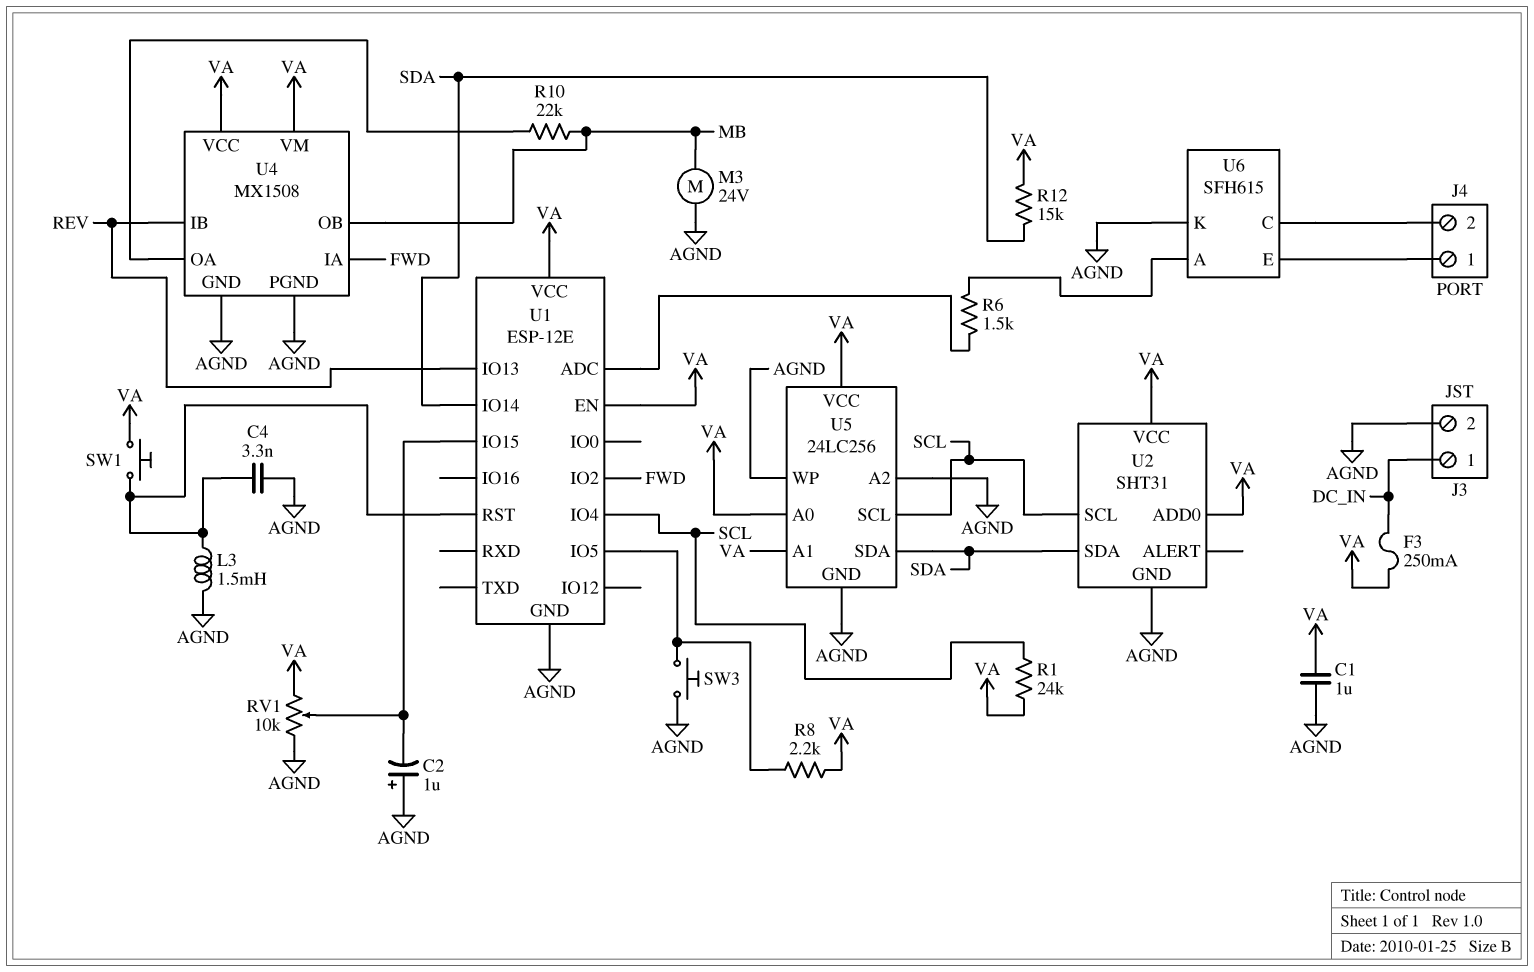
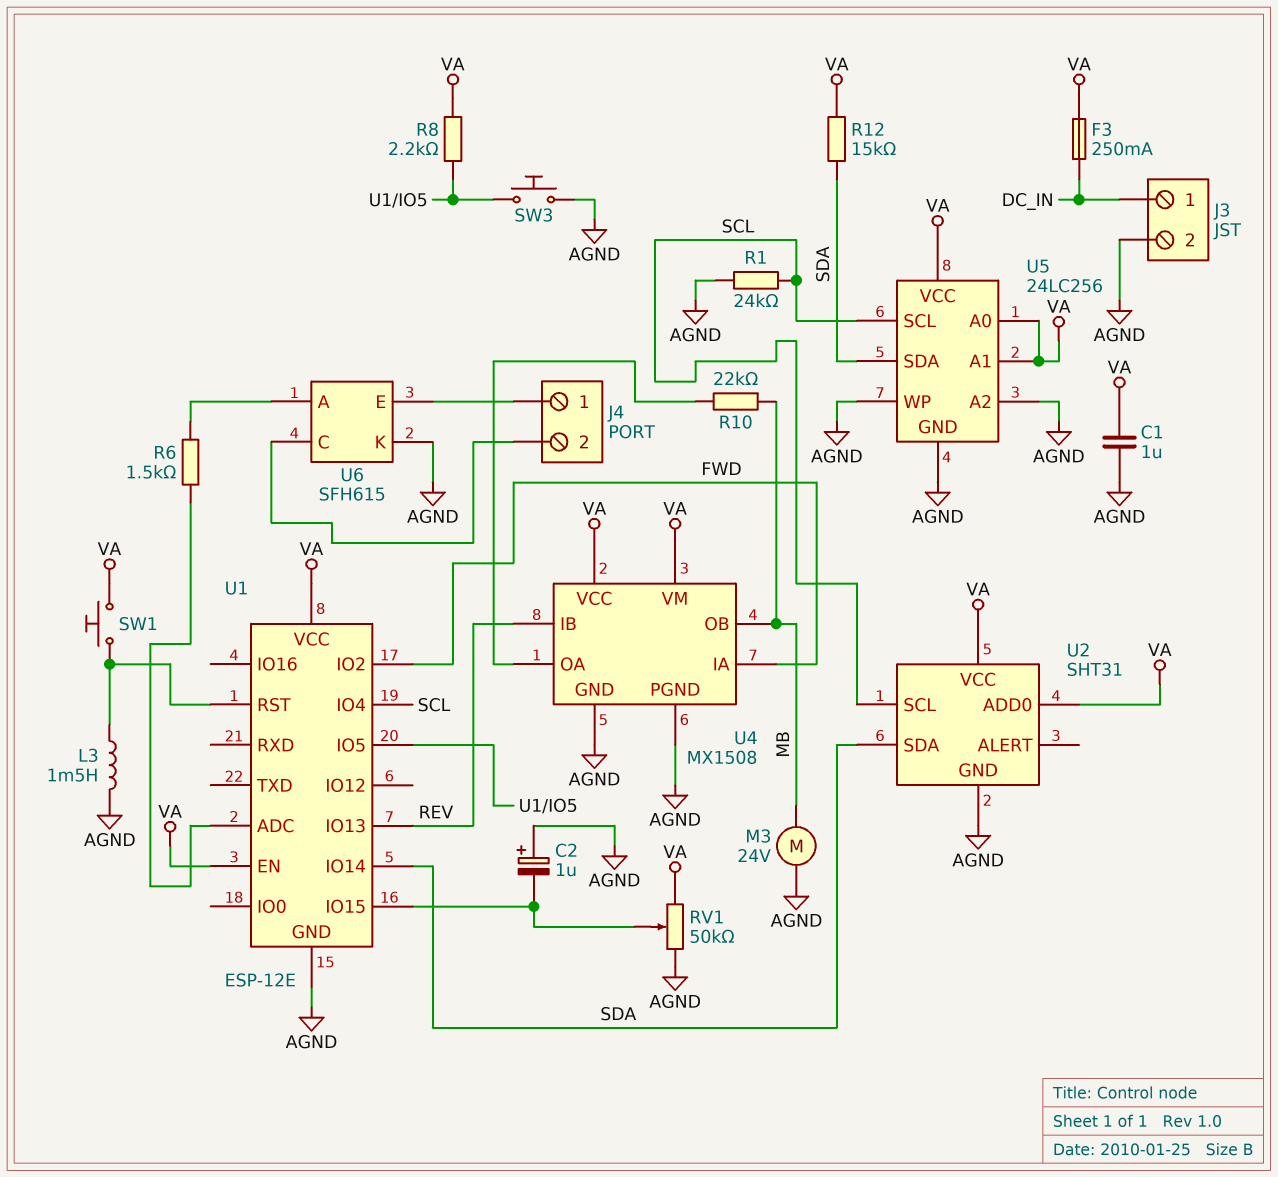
C4: 3.3nF (AGND, U1/RST) -> none
R1: 24k (SCL, VA) -> 24k (AGND, SCL)
RV1: 10k (AGND, VA, wiper U1/IO15) -> 50k (AGND, VA, wiper U1/IO15)

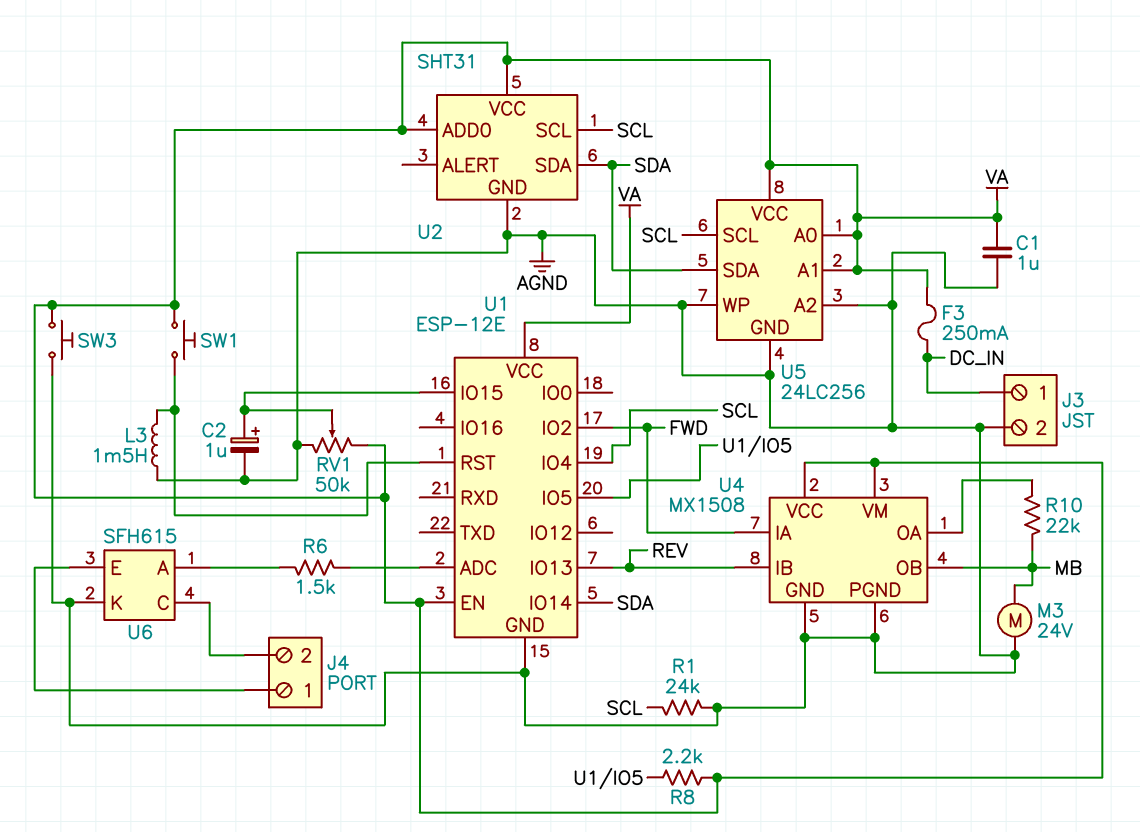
C2: 1uF (plus AGND, minus U1/IO15) -> 1uF (plus U1/IO15, minus AGND)
R12: 15k (SDA, VA) -> none
SW3: button (AGND, U1/IO5) -> button (AGND, VA)

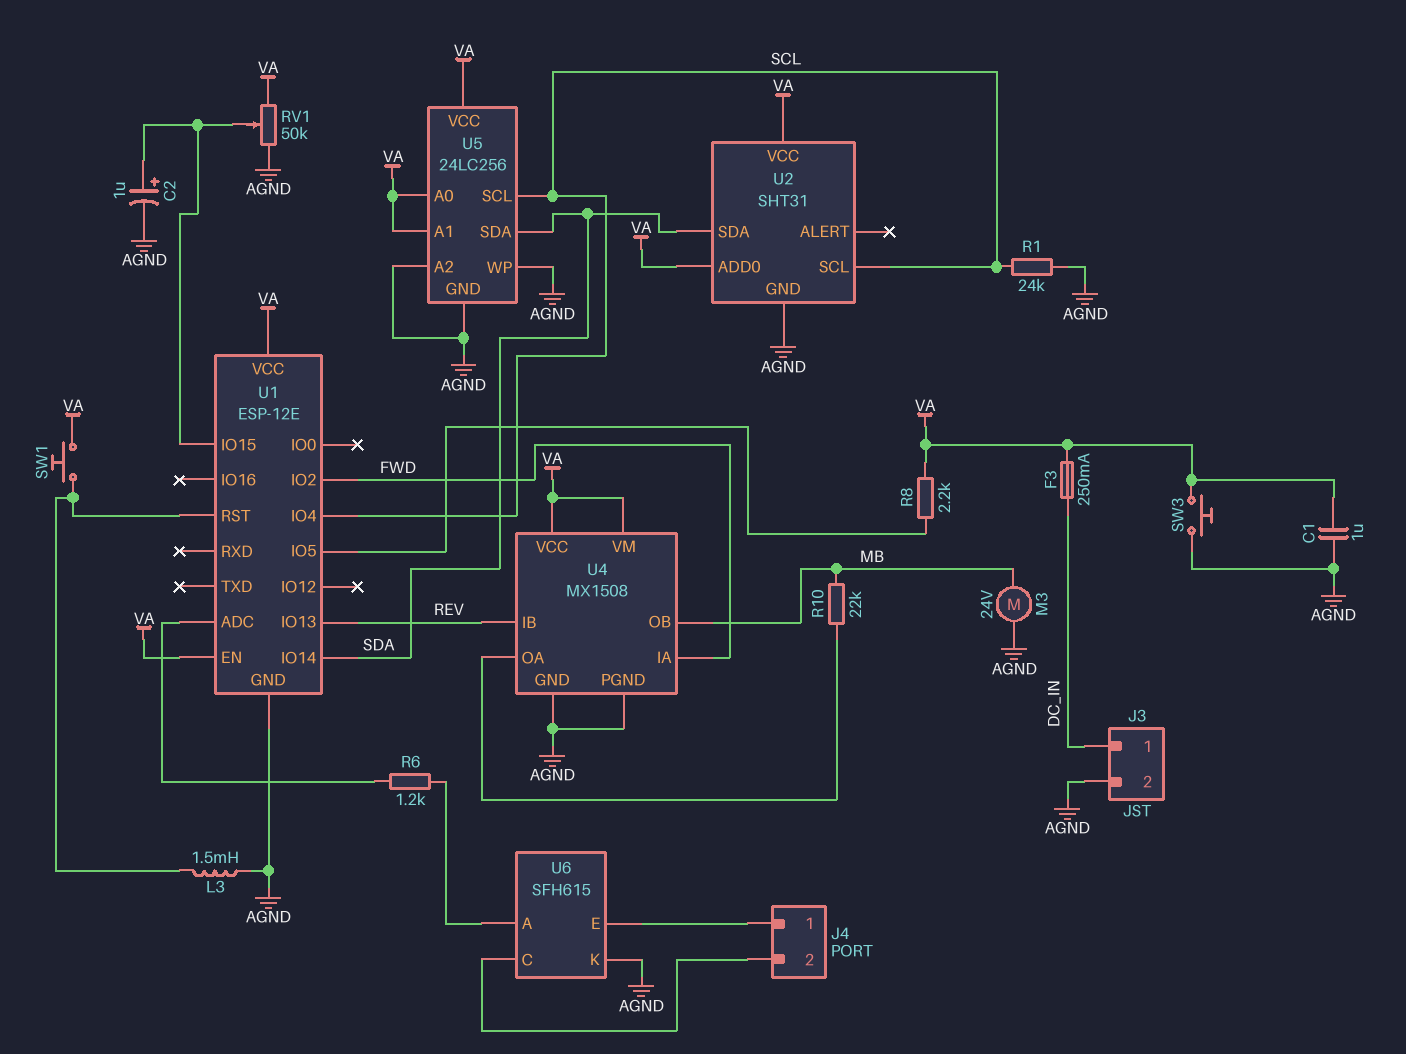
R6: 1.5k (U1/ADC, U6/A) -> 1.2k (U1/ADC, U6/A)

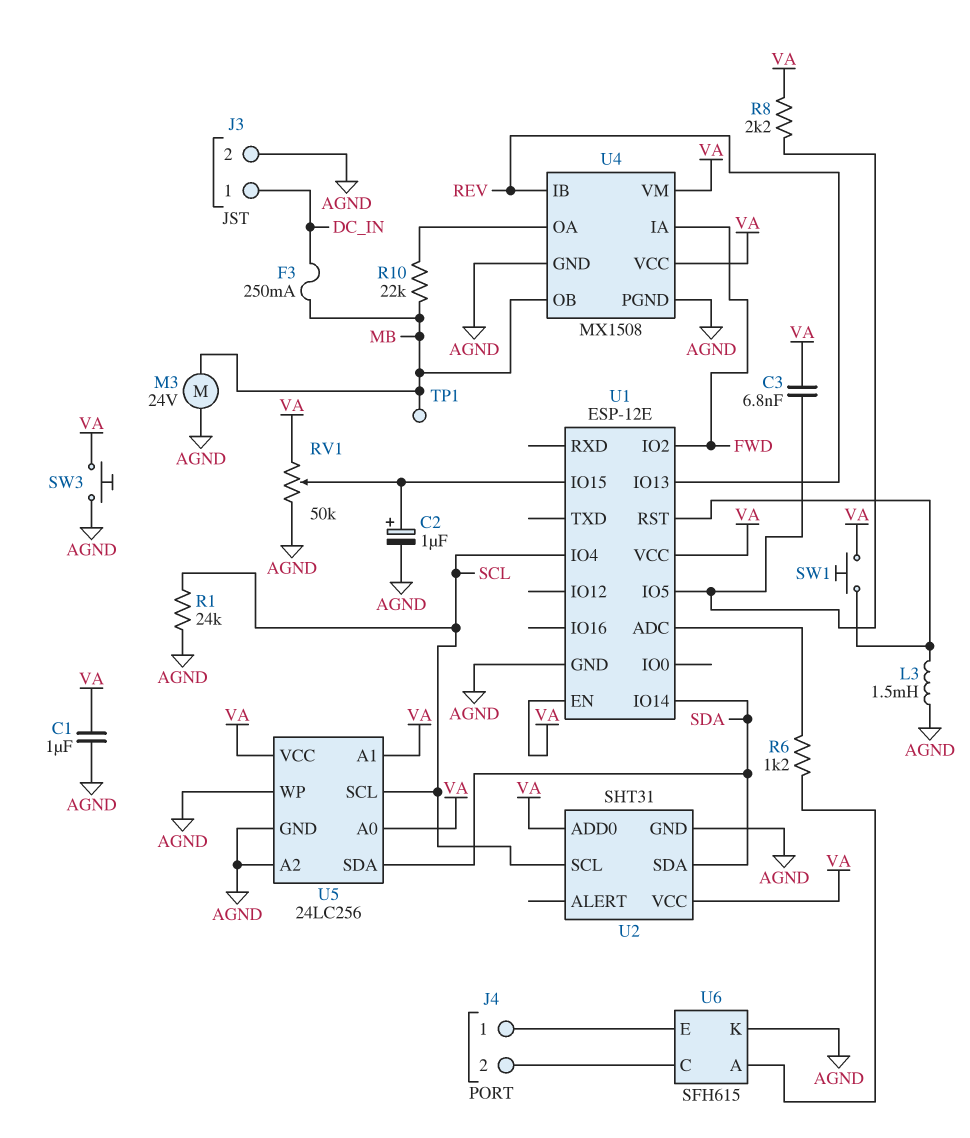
C3: none -> 6.8nF (U1/IO5, VA)
F3: 250mA (DC_IN, VA) -> 250mA (DC_IN, MB)
TP1: none -> test point (MB)

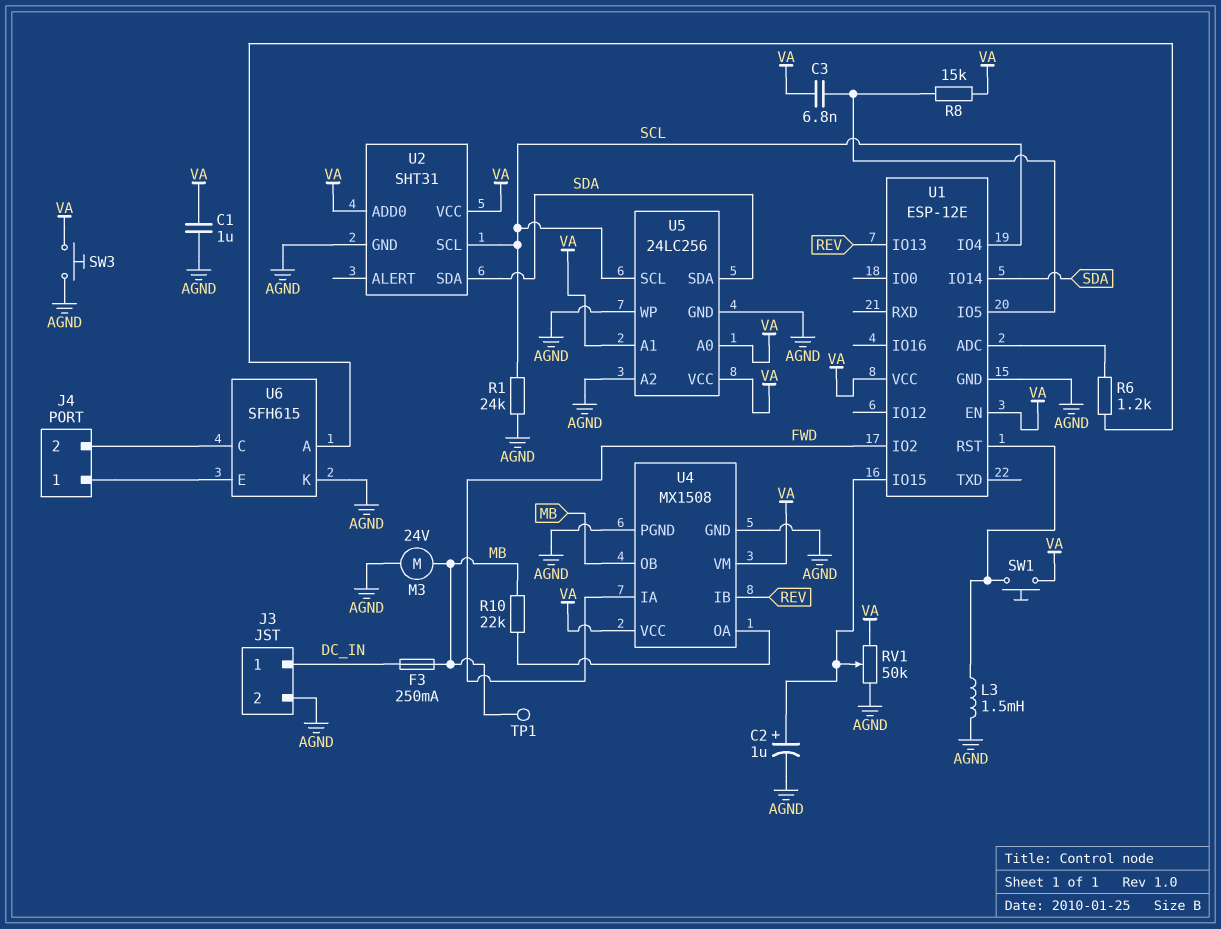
R8: 2.2k (U1/IO5, VA) -> 15k (U1/IO5, VA)

